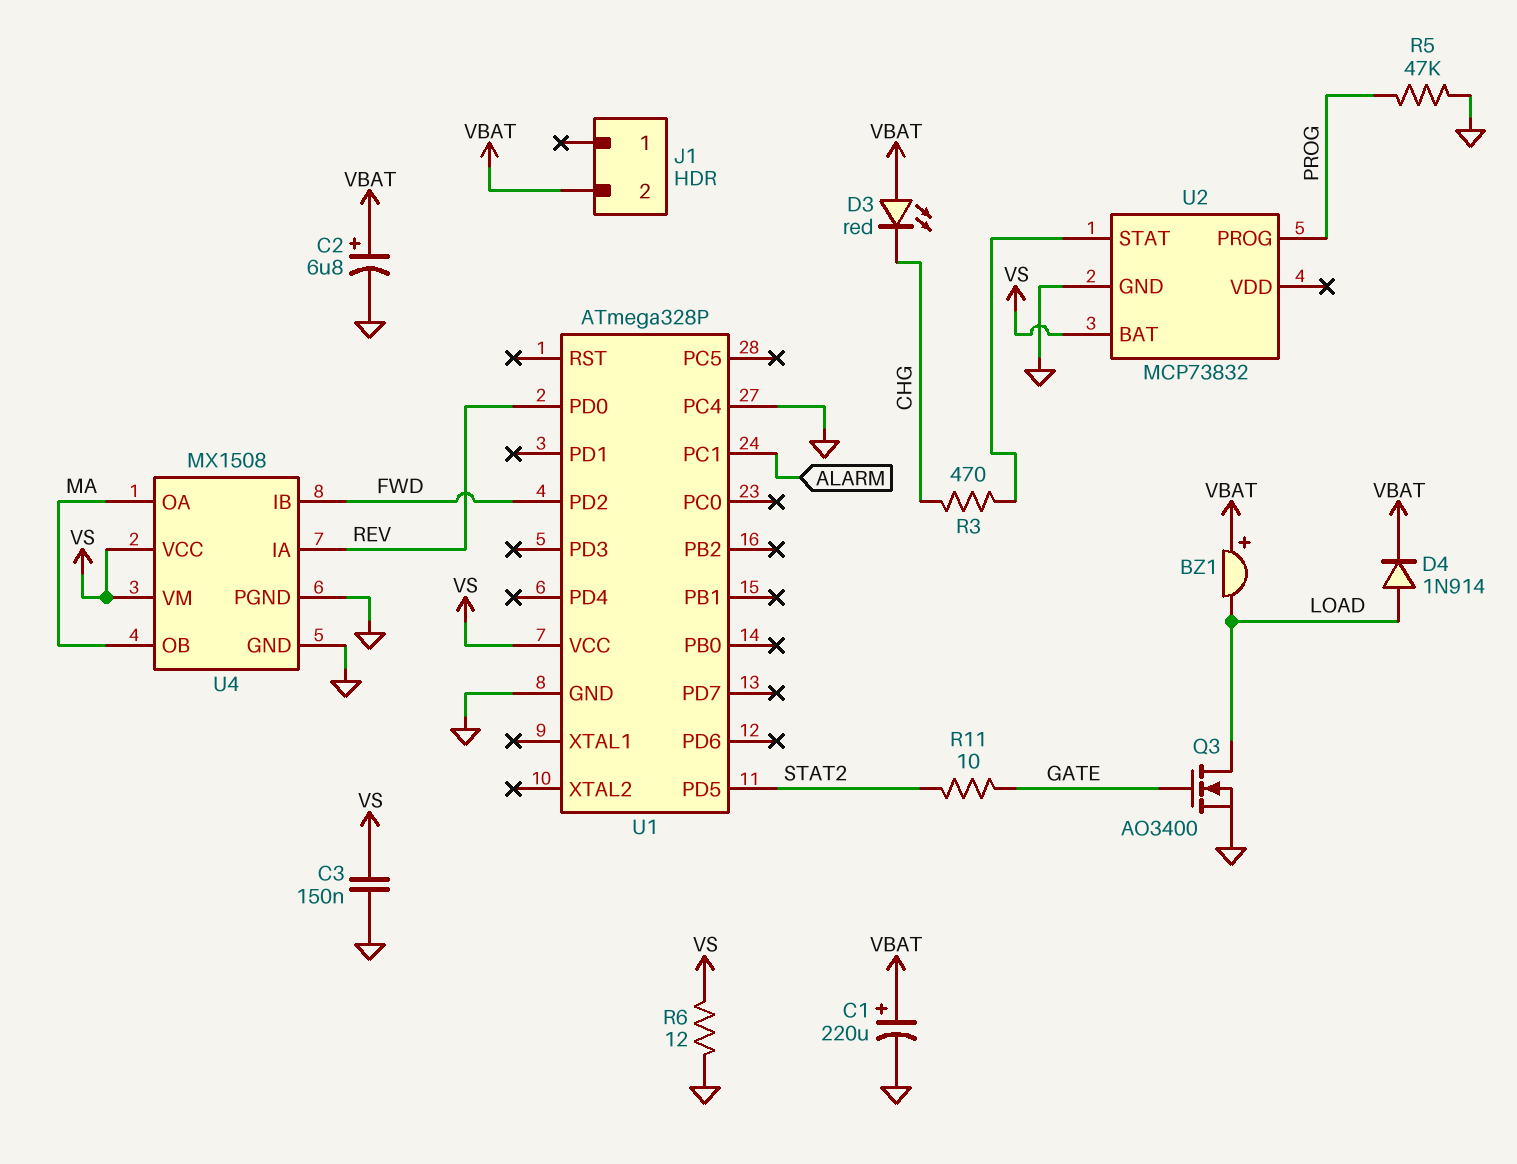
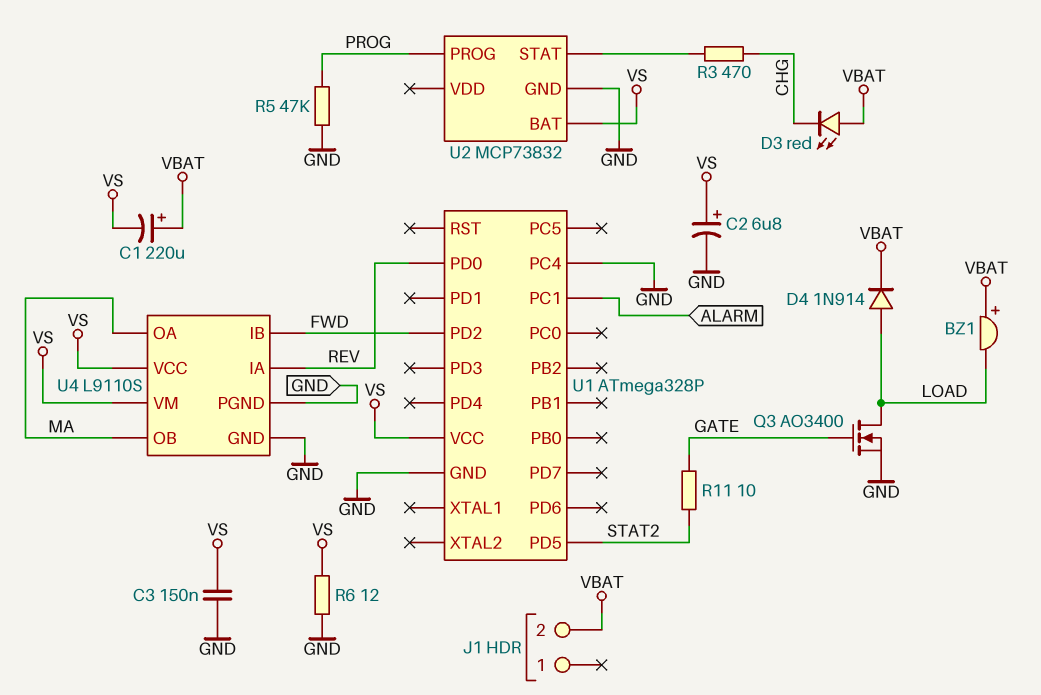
C1: 220uF (plus VBAT, minus GND) -> 220uF (plus VBAT, minus VS)
C2: 6.8uF (plus VBAT, minus GND) -> 6.8uF (plus VS, minus GND)
U4: MX1508 -> L9110S

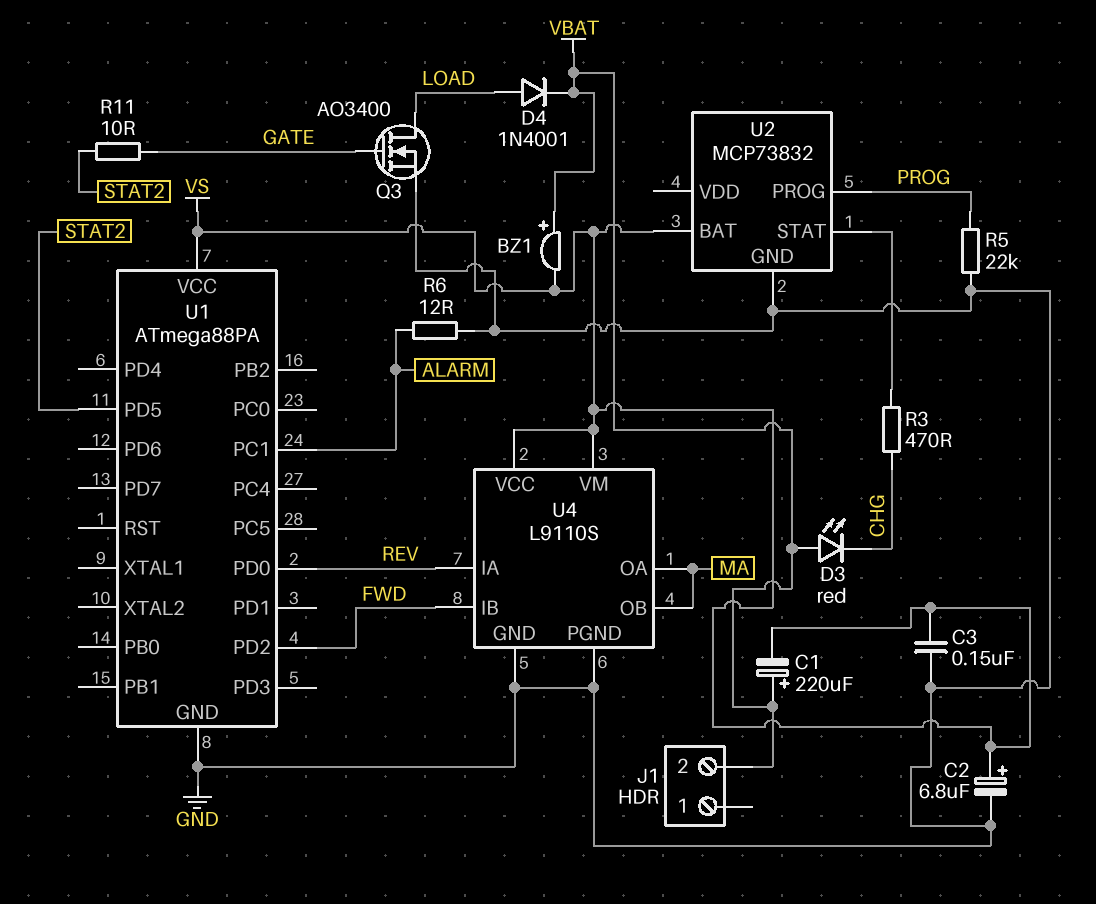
BZ1: buzzer (plus VBAT, minus LOAD) -> buzzer (plus VBAT, minus VS)
D4: diode 1N914 (A LOAD, K VBAT) -> diode 1N4001 (A LOAD, K VBAT)
R5: 47k (GND, PROG) -> 22k (GND, PROG)
R6: 12 (GND, VS) -> 12 (ALARM, GND)
U1: ATmega328P -> ATmega88PA
U1 pin PC4: GND -> none

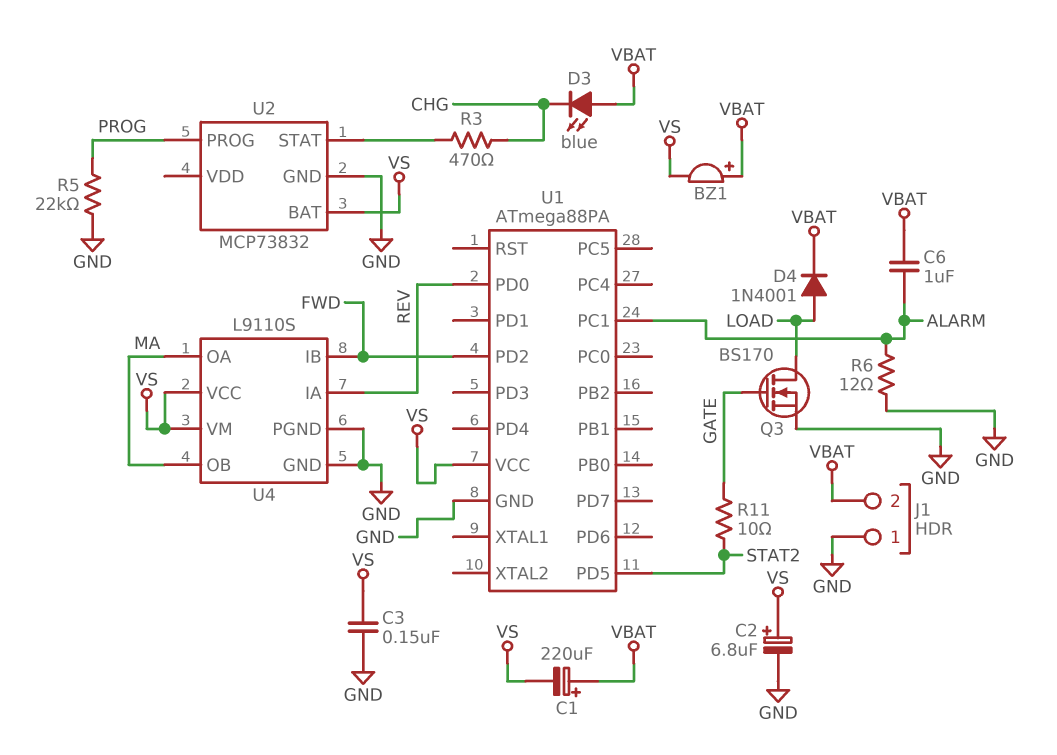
C6: none -> 1uF (ALARM, VBAT)
D3: LED red (A VBAT, K CHG) -> LED blue (A VBAT, K CHG)
J1 pin 1: none -> GND
Q3: NMOS AO3400 (G GATE, D LOAD, S GND) -> NMOS BS170 (G GATE, D LOAD, S GND)

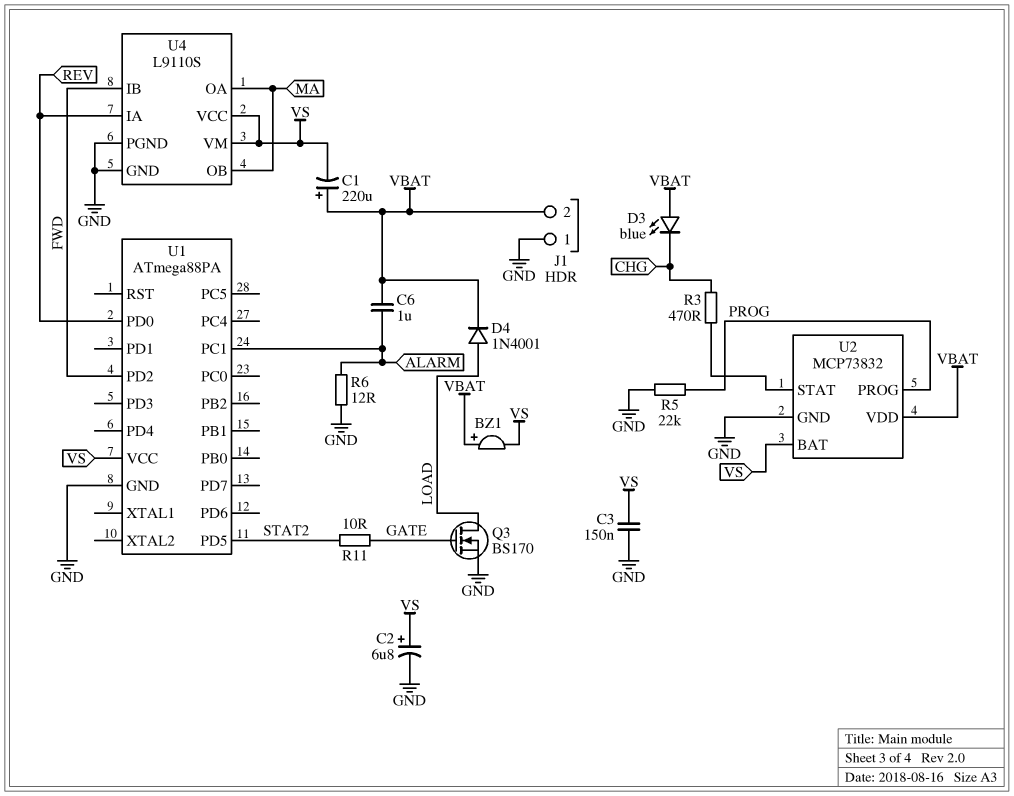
U2 pin VDD: none -> VBAT

